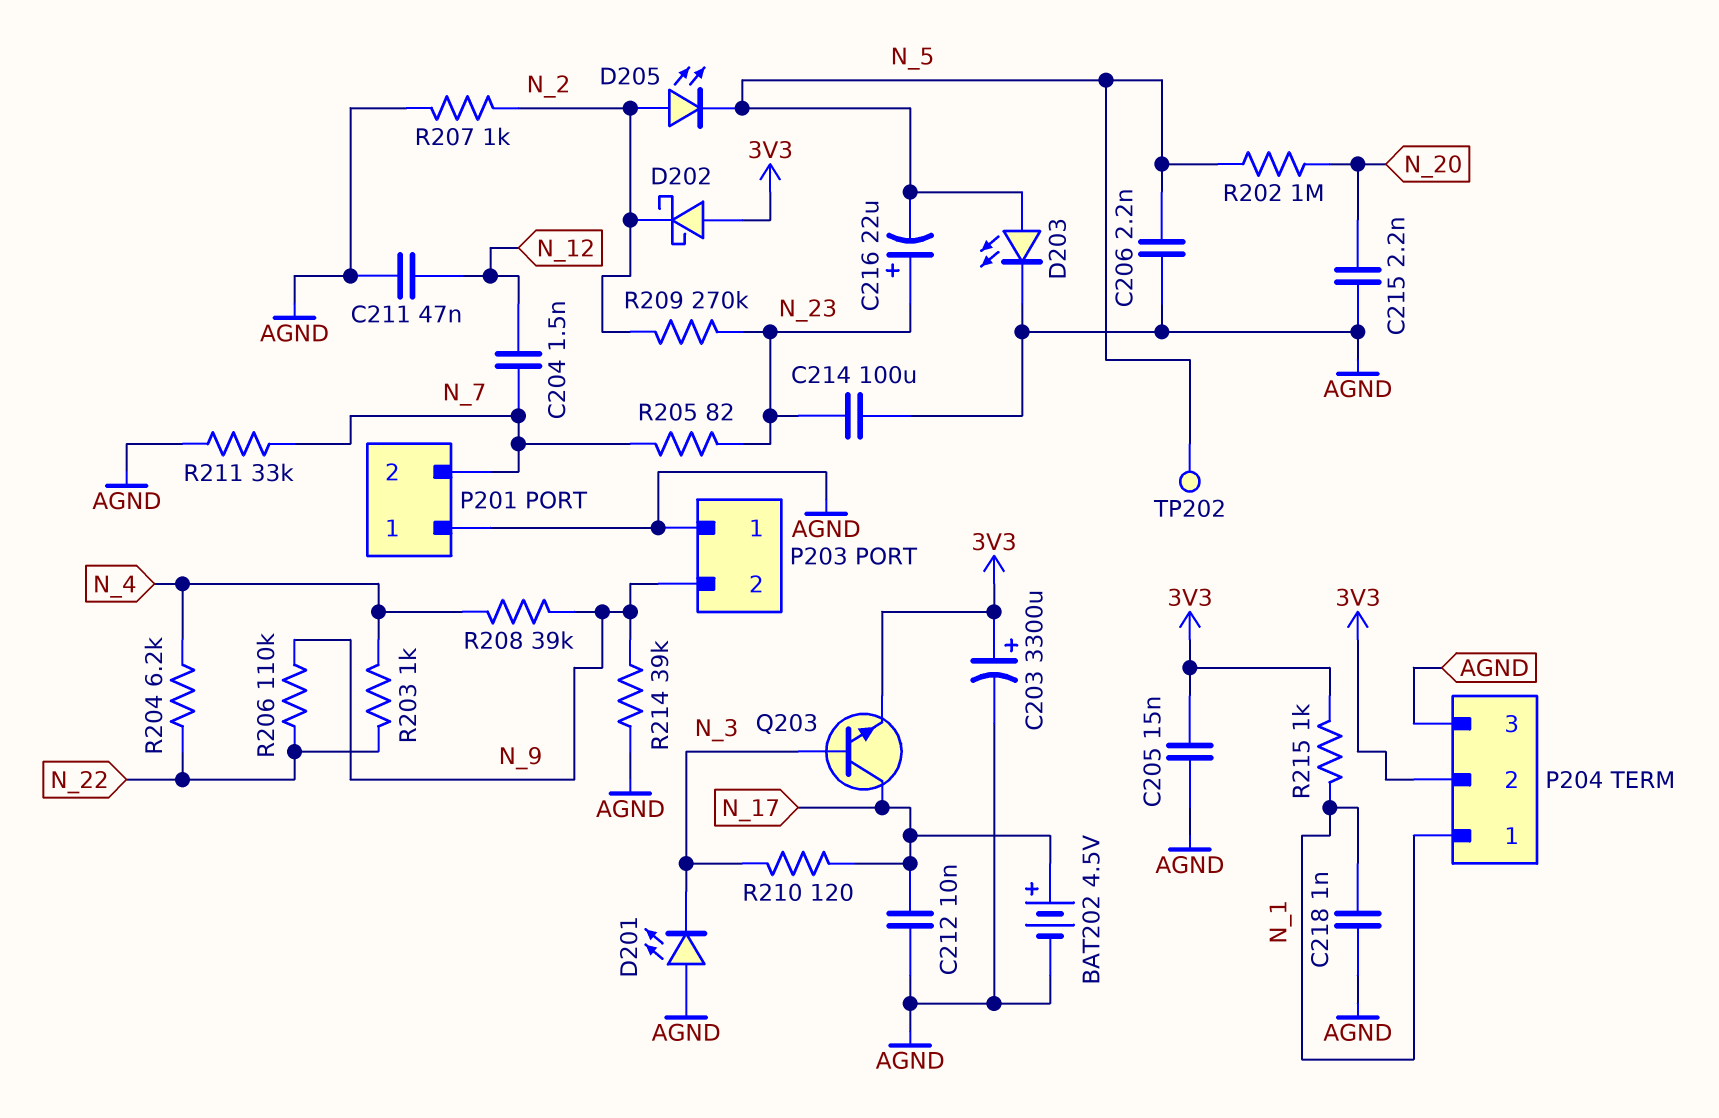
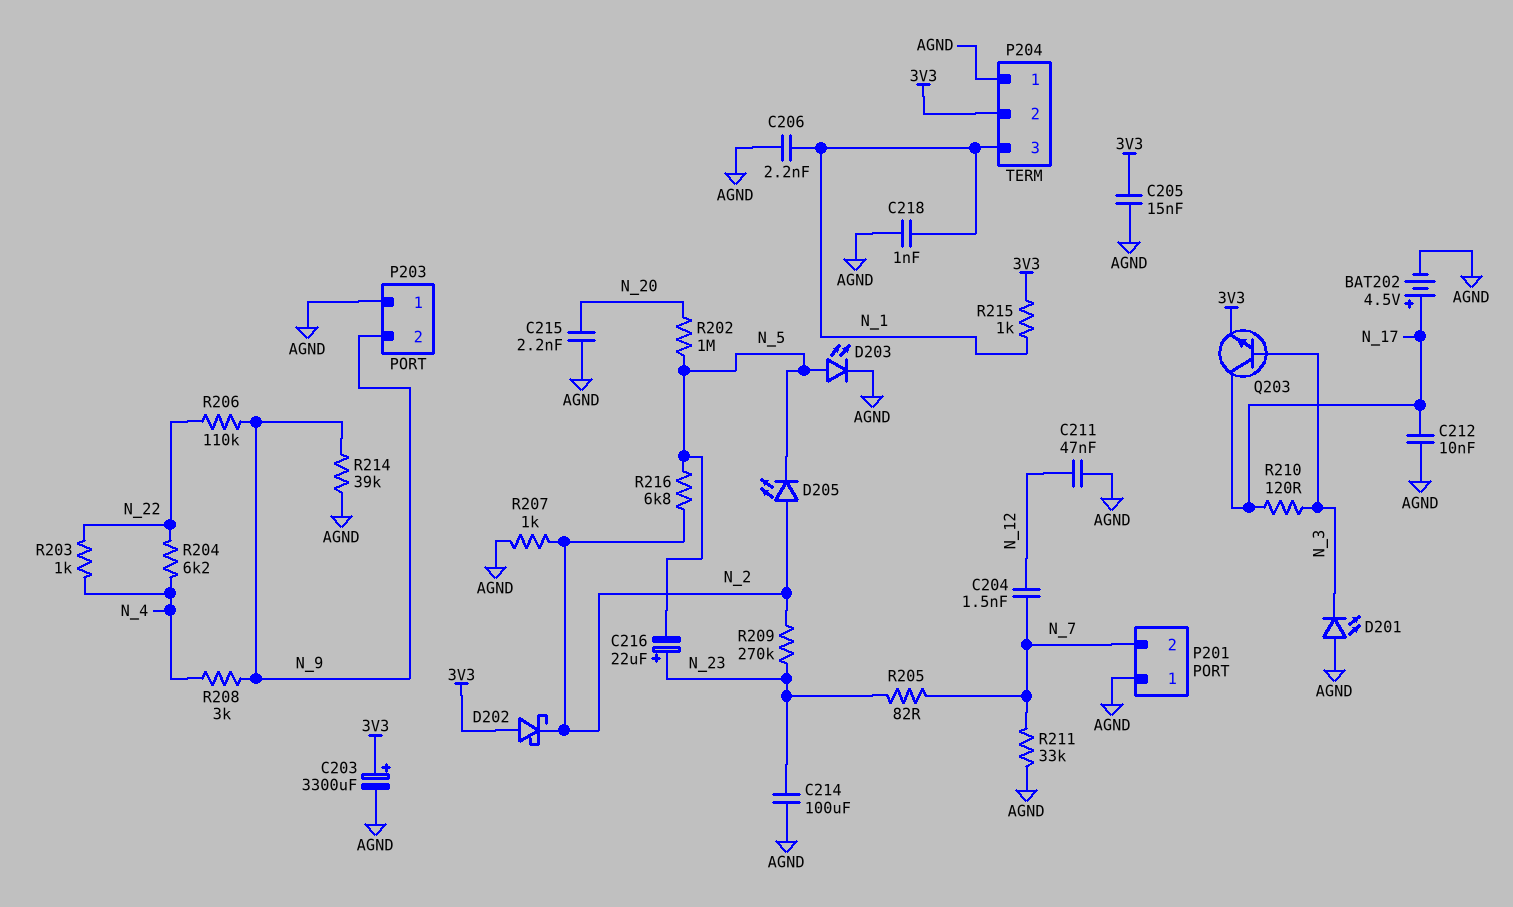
C206: 2.2nF (AGND, N_5) -> 2.2nF (AGND, N_1)
P204 pin 1: N_1 -> AGND
P204 pin 3: AGND -> N_1
R208: 39k (N_4, N_9) -> 3k (N_4, N_9)
R216: none -> 6.8k (N_2, N_5)
TP202: test point (N_5) -> none

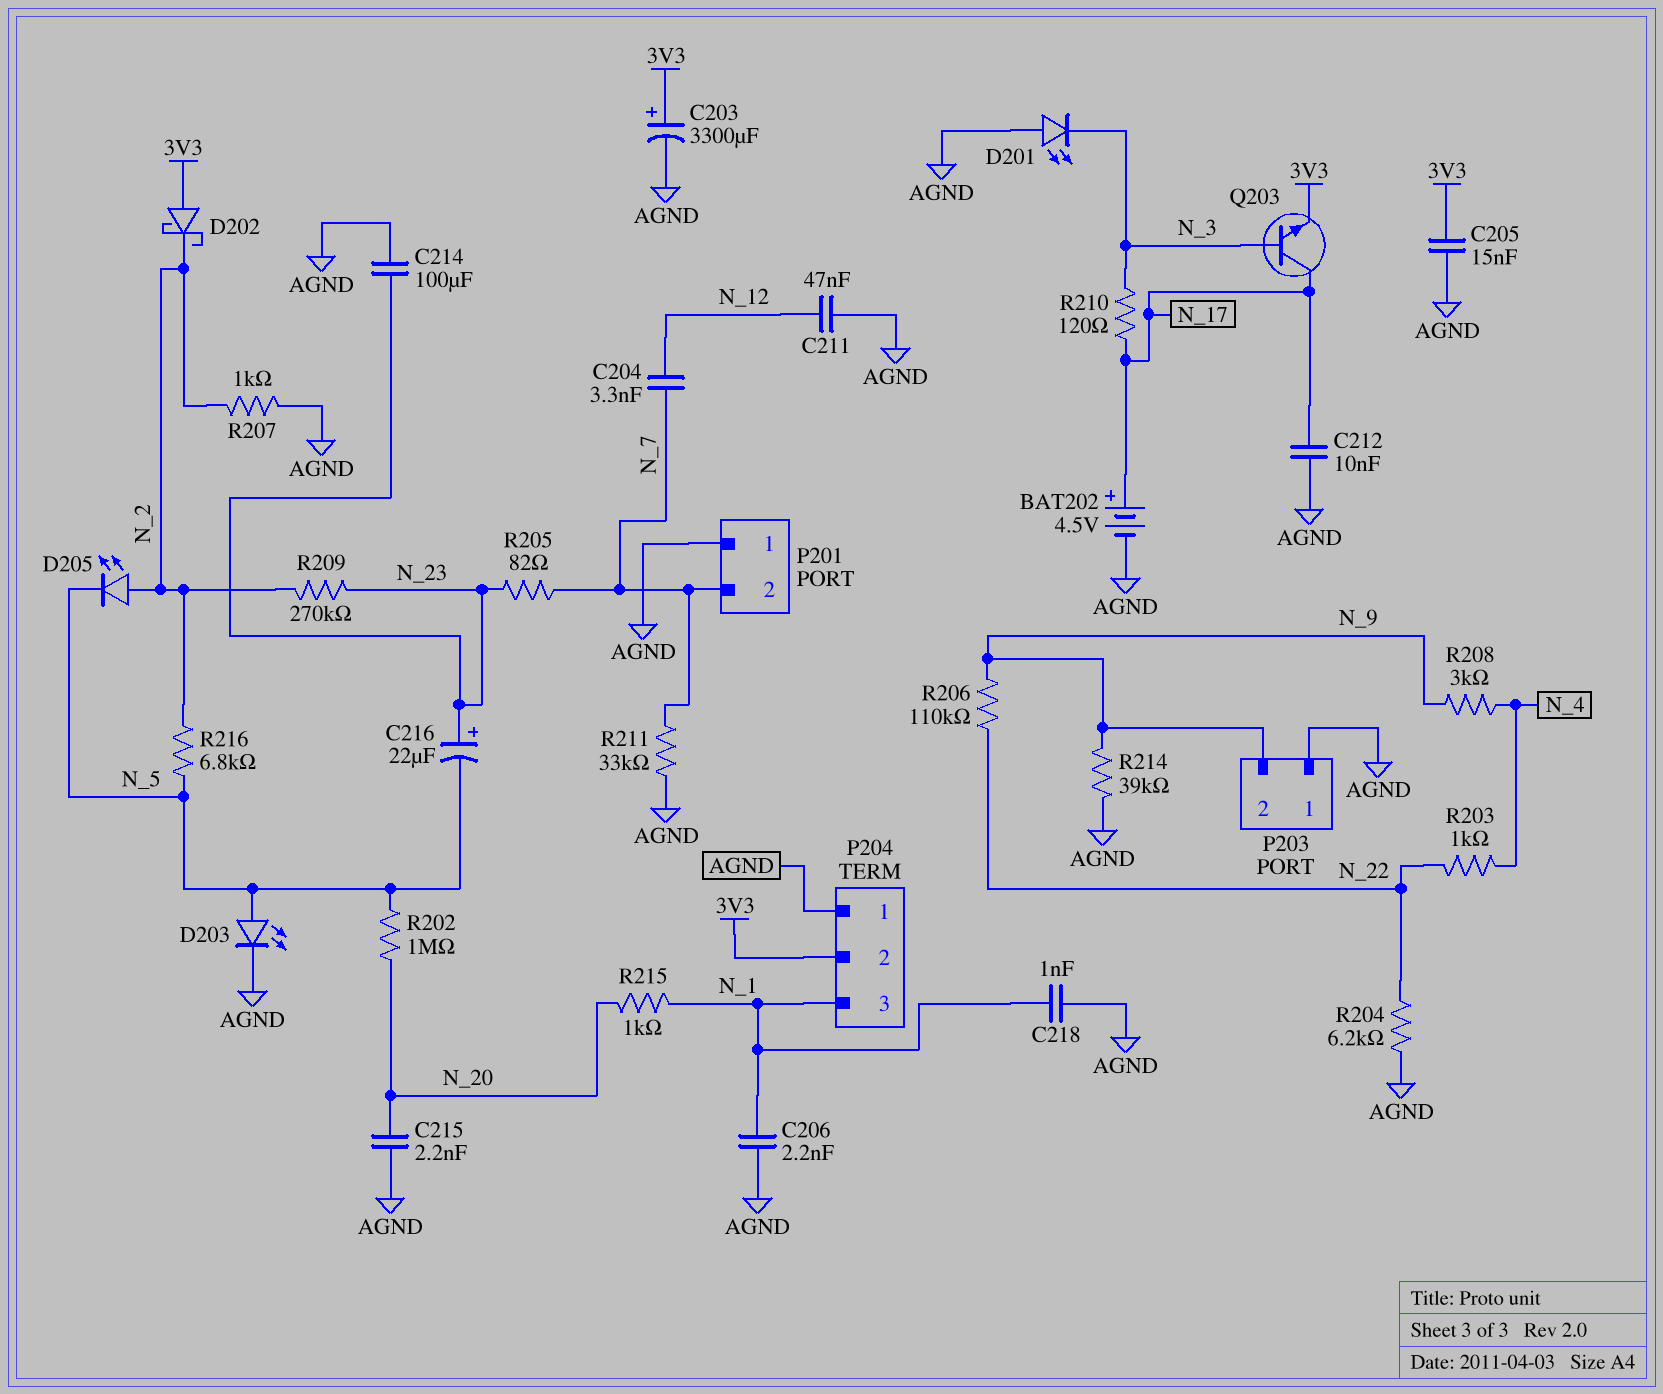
C204: 1.5nF (N_7, N_12) -> 3.3nF (N_7, N_12)
R204: 6.2k (N_4, N_22) -> 6.2k (AGND, N_22)
R215: 1k (3V3, N_1) -> 1k (N_1, N_20)

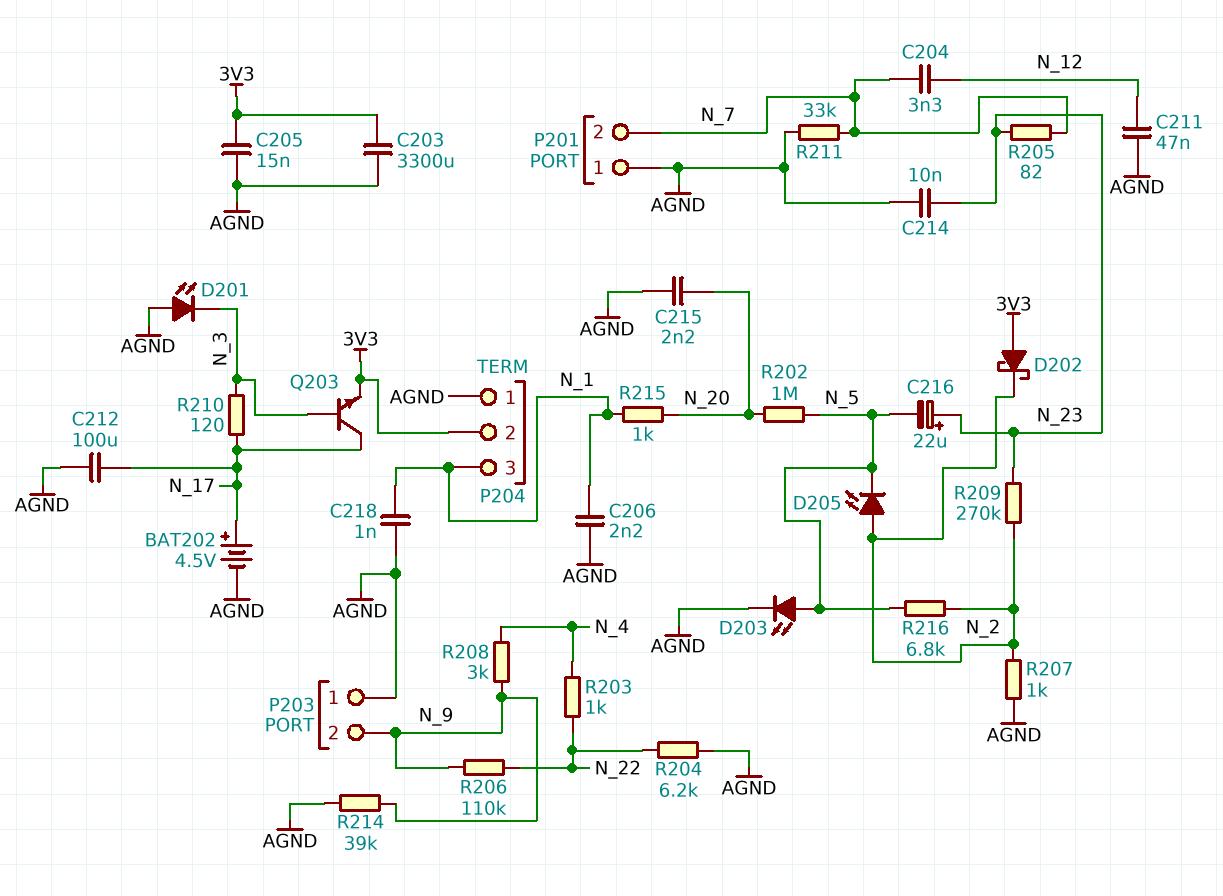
C203: 3300uF (plus 3V3, minus AGND) -> 3300uF (3V3, AGND)
C212: 10nF (AGND, N_17) -> 100uF (AGND, N_17)
C214: 100uF (AGND, N_23) -> 10nF (AGND, N_23)

